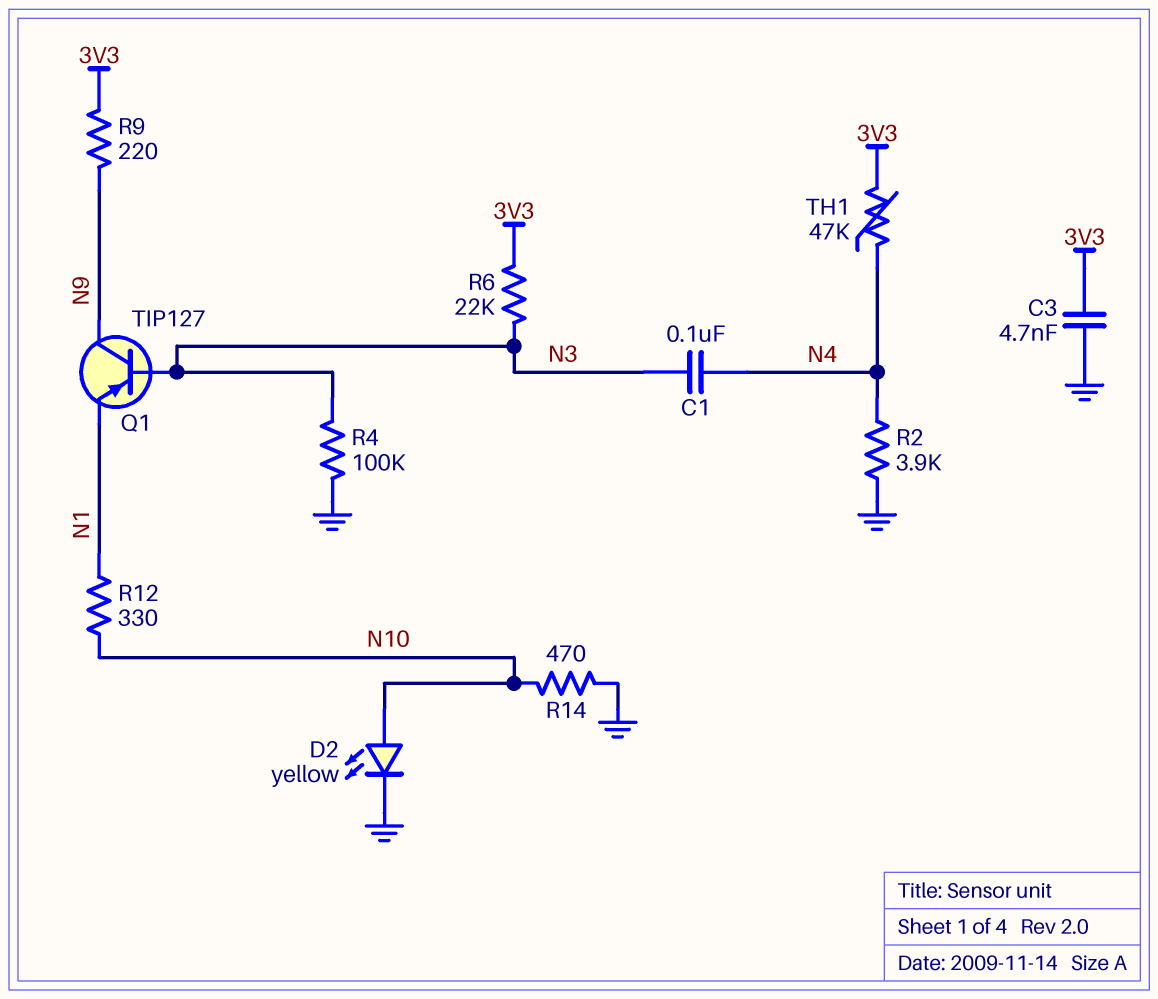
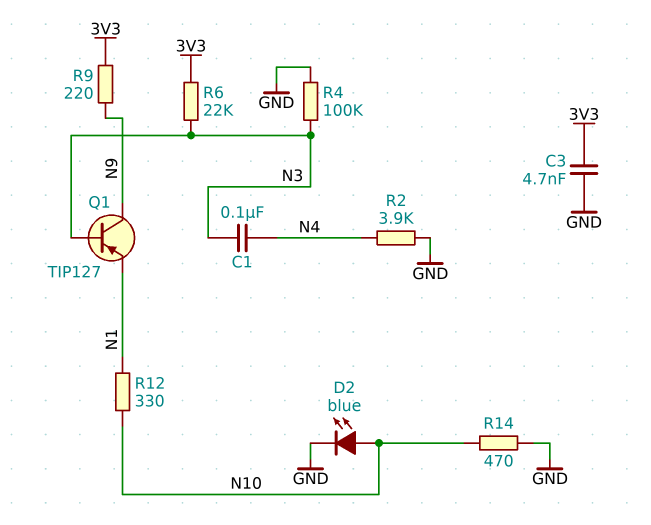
D2: LED yellow (A N10, K GND) -> LED blue (A N10, K GND)
TH1: 47k (3V3, N4) -> none

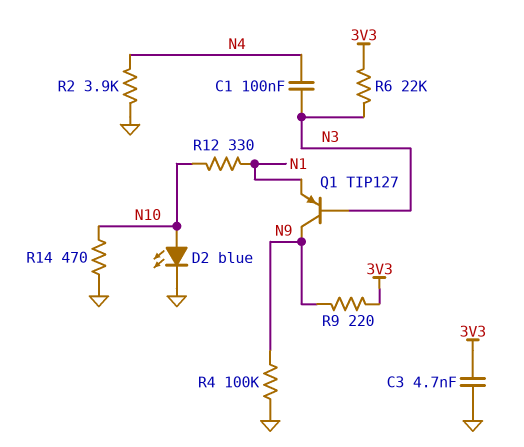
R4: 100k (GND, N3) -> 100k (GND, N9)

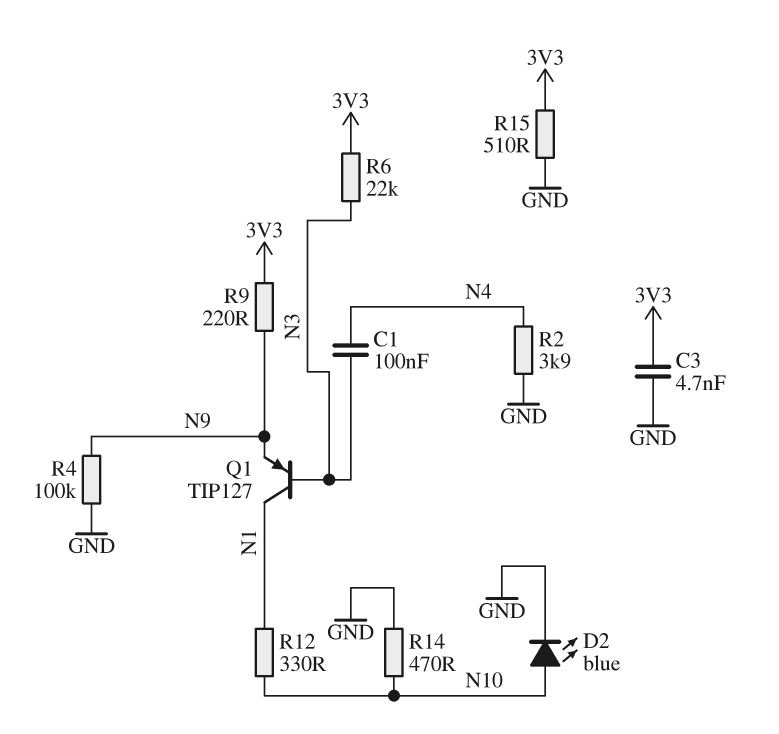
Q1: PNP TIP127 (B N3, C N9, E N1) -> PNP TIP127 (B N3, C N1, E N9)
R15: none -> 510 (3V3, GND)

